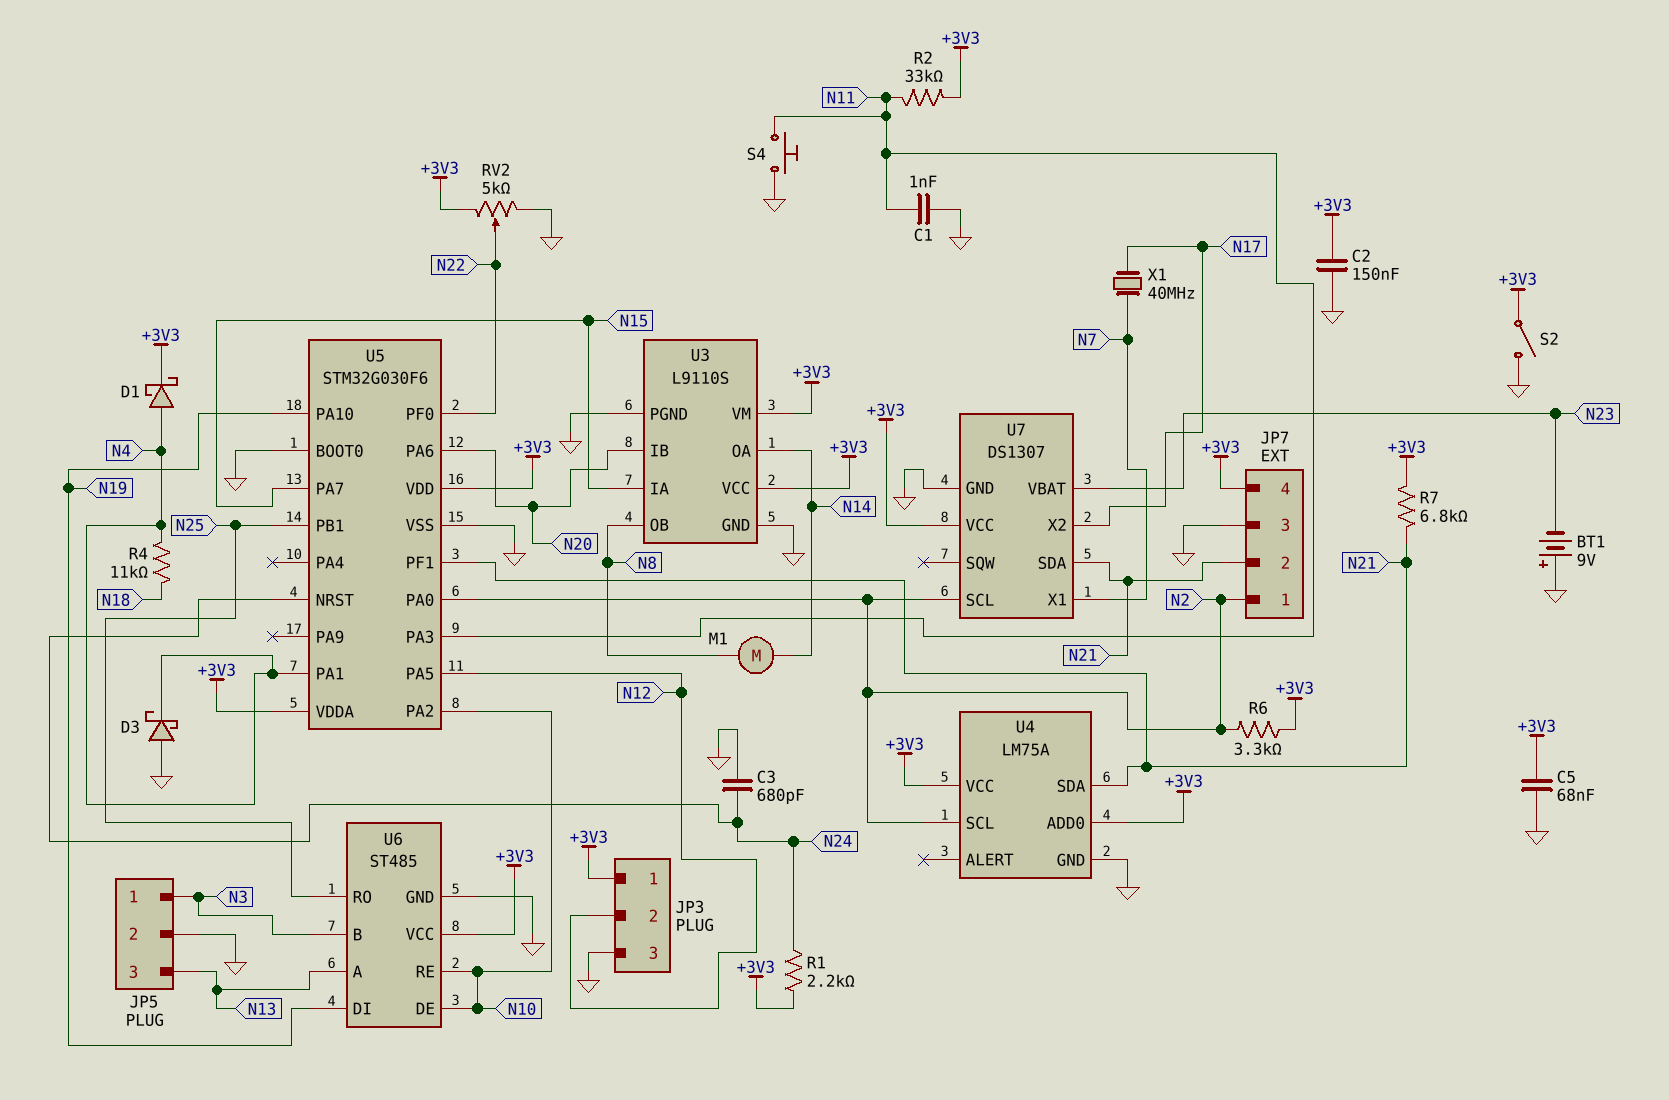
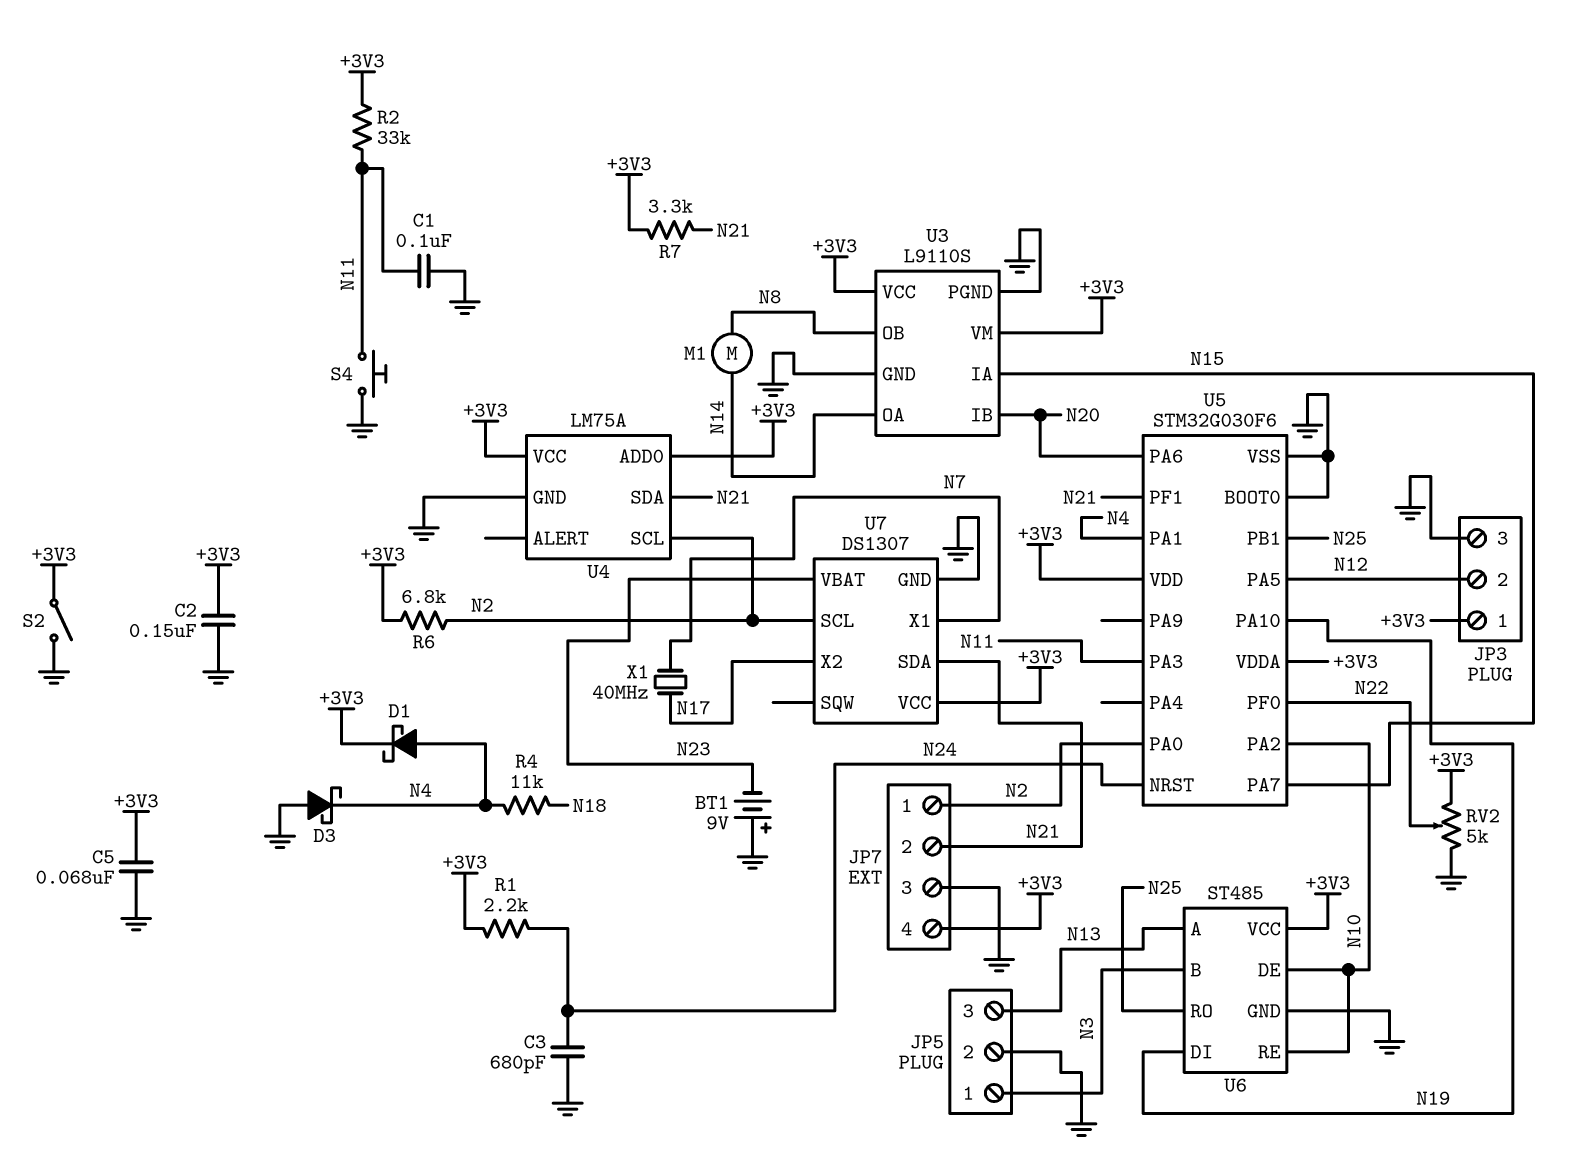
C1: 1nF (GND, N11) -> 100nF (GND, N11)
R6: 3.3k (+3V3, N2) -> 6.8k (+3V3, N2)
R7: 6.8k (+3V3, N21) -> 3.3k (+3V3, N21)

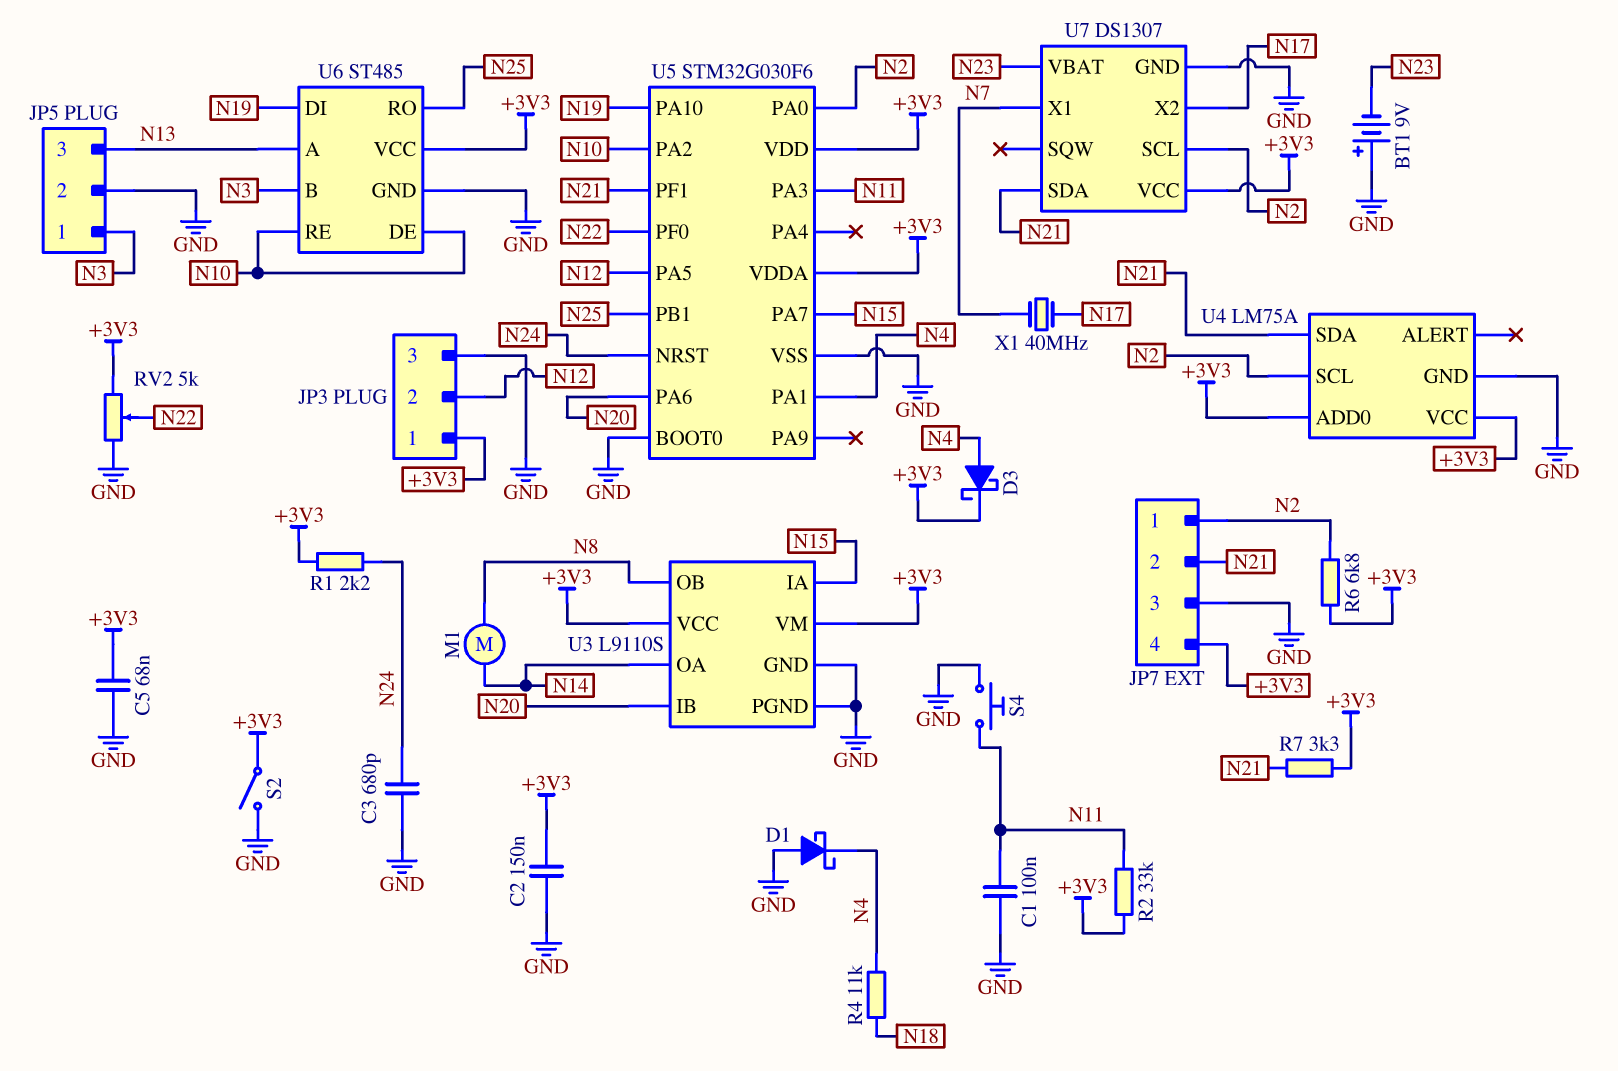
D1: schottky (A N4, K +3V3) -> schottky (A GND, K N4)
D3: schottky (A GND, K N4) -> schottky (A N4, K +3V3)

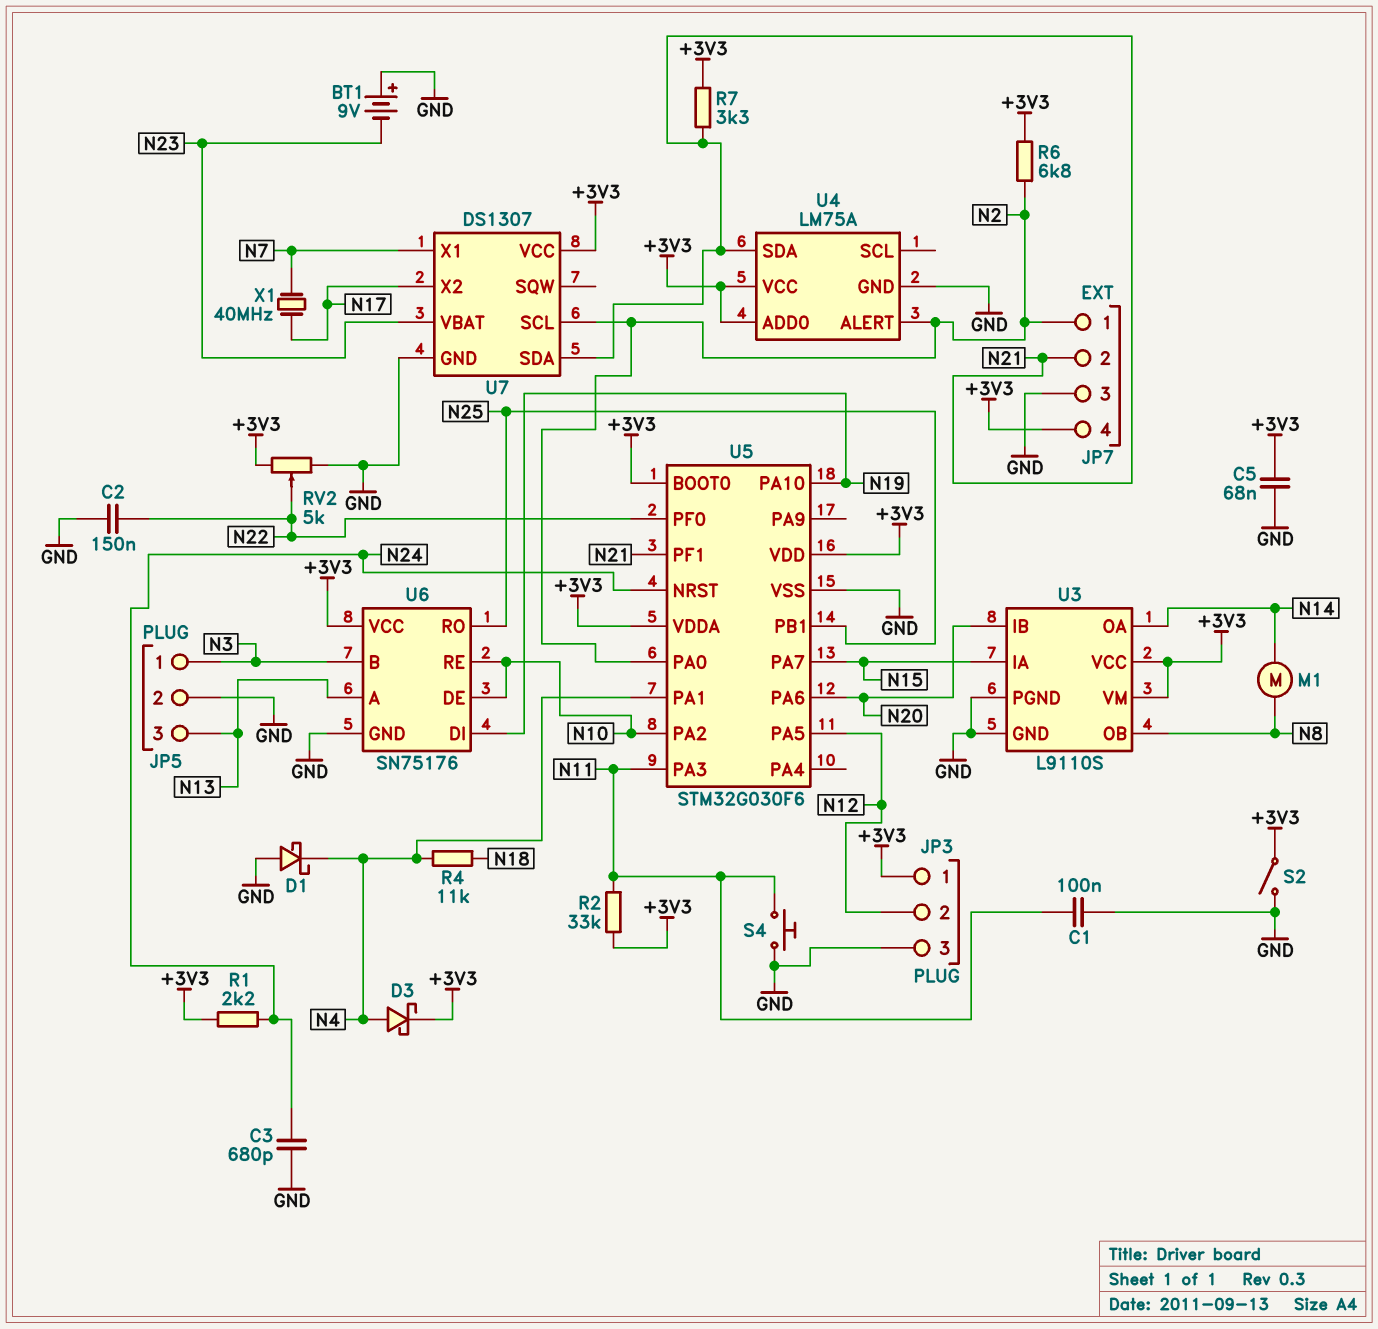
C2: 150nF (+3V3, GND) -> 150nF (GND, N22)
U4 pin ALERT: none -> N2
U4 pin SCL: N2 -> none
U5 pin BOOT0: GND -> +3V3
U6: ST485 -> SN75176

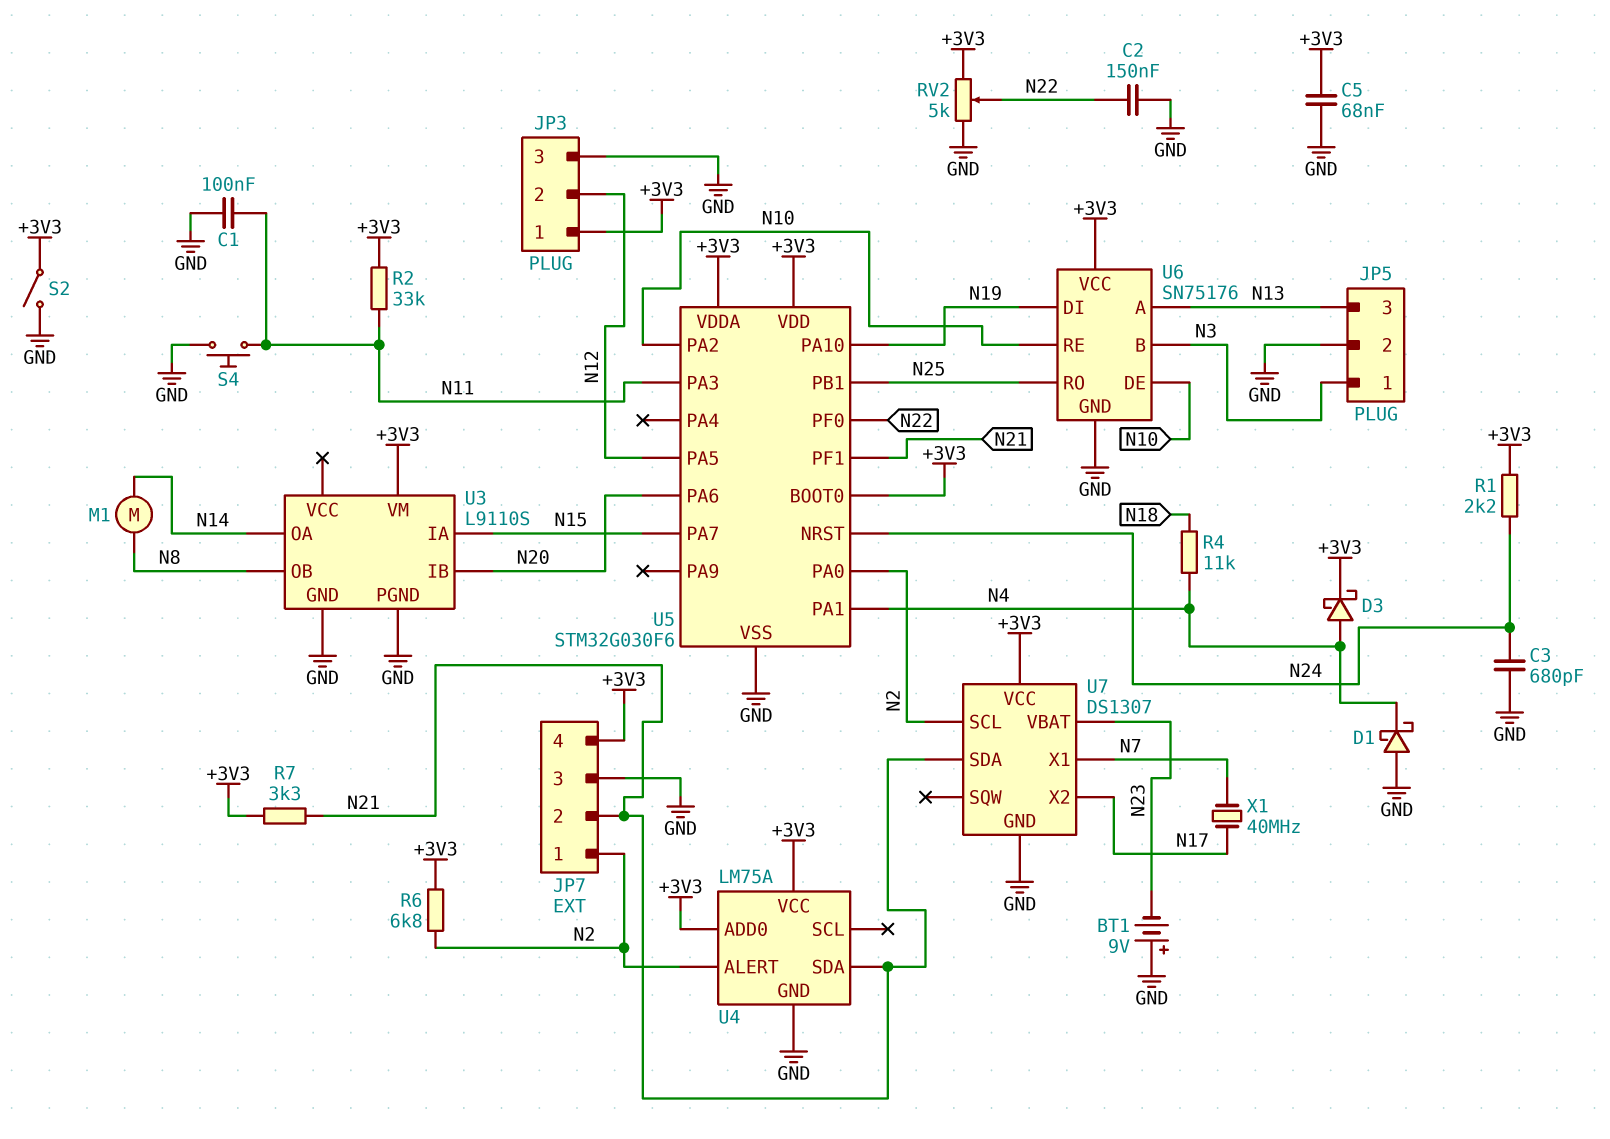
U3 pin VCC: +3V3 -> none

